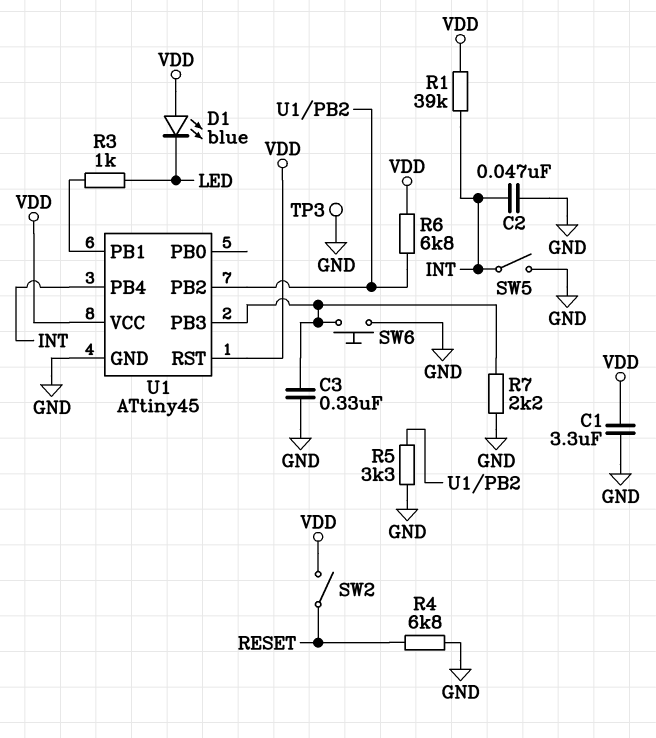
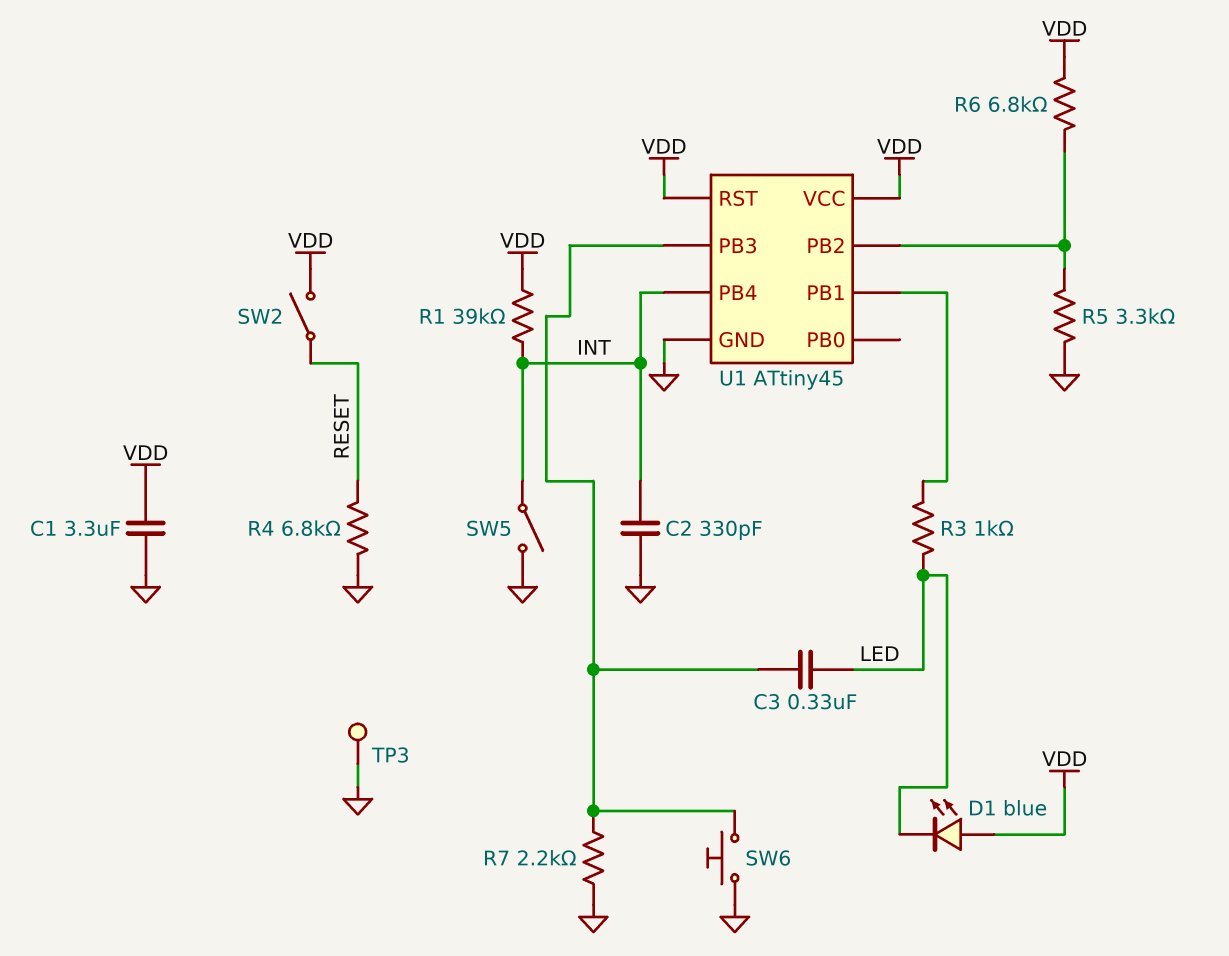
C2: 47nF (GND, INT) -> 330pF (GND, INT)
C3: 330nF (GND, U1/PB3) -> 330nF (LED, U1/PB3)

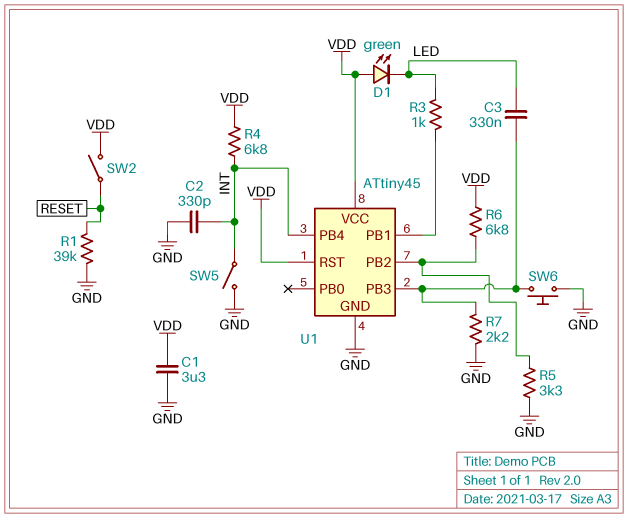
D1: LED blue (A VDD, K LED) -> LED green (A VDD, K LED)
R1: 39k (INT, VDD) -> 39k (GND, RESET)
R4: 6.8k (GND, RESET) -> 6.8k (INT, VDD)
TP3: test point (GND) -> none

